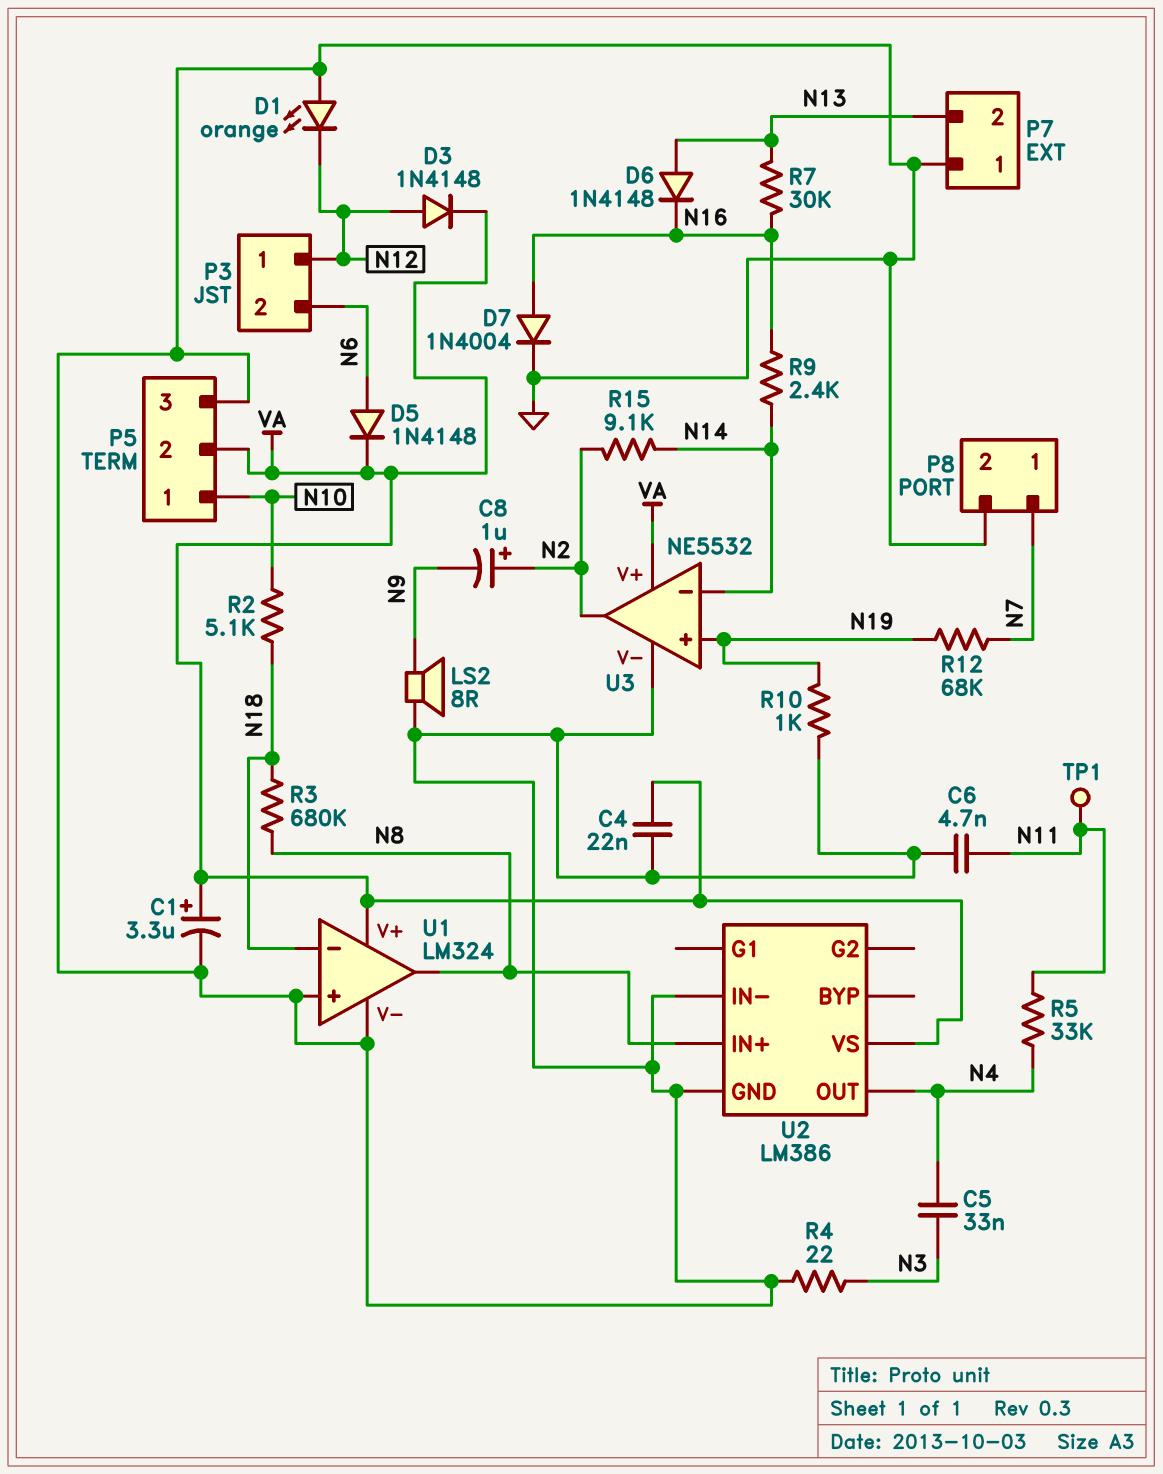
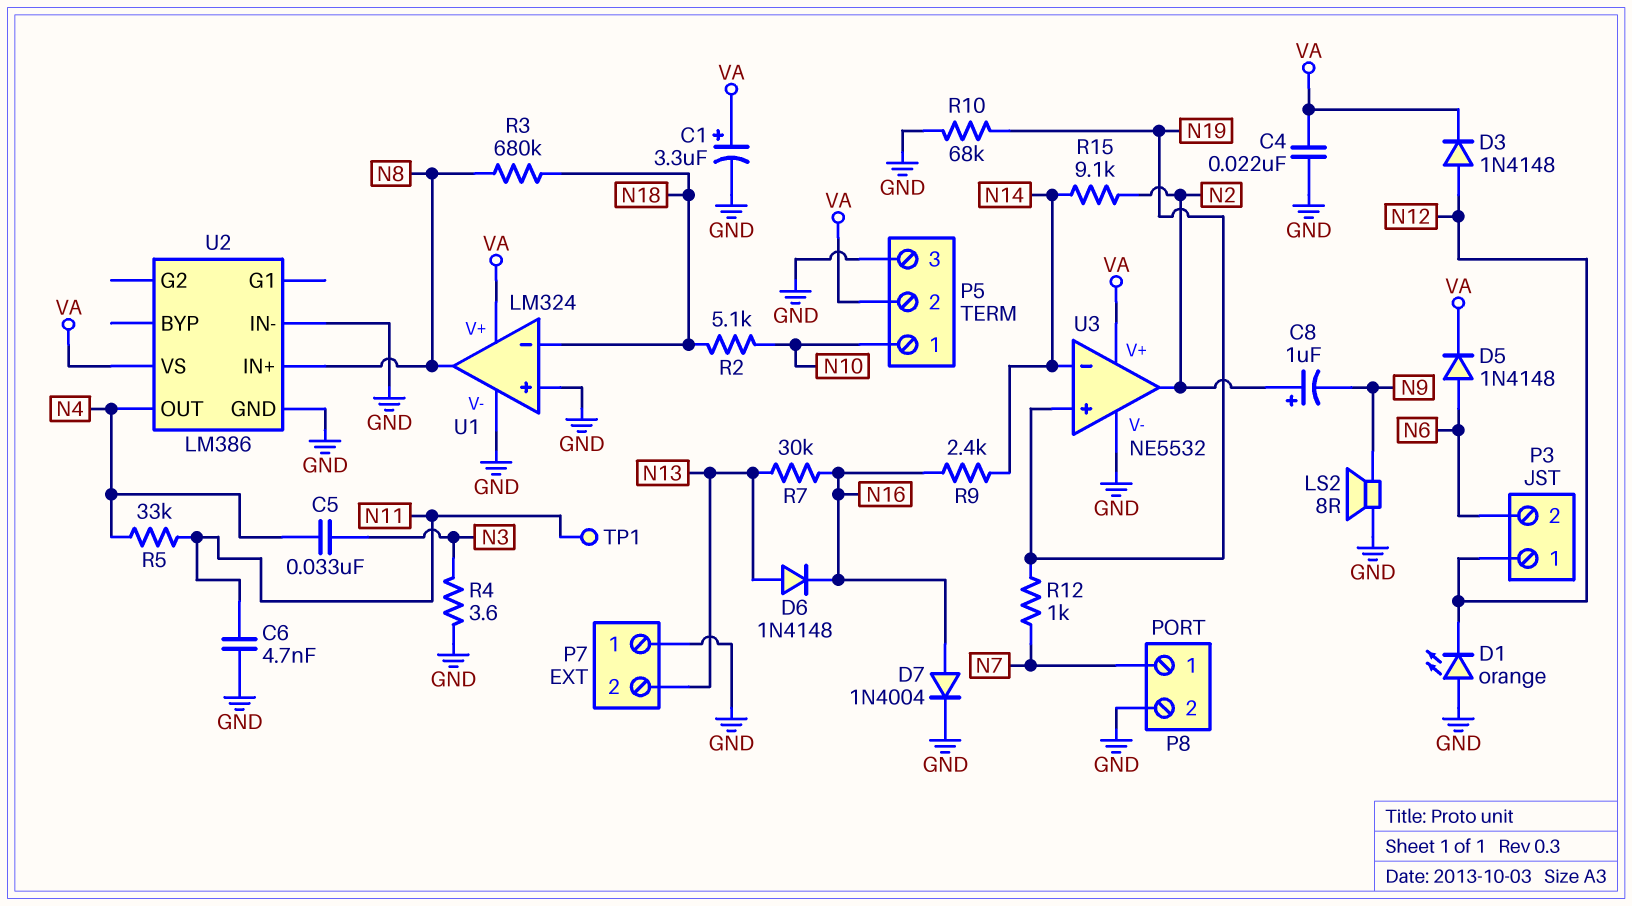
R4: 22 (GND, N3) -> 3.6 (GND, N3)
R10: 1k (GND, N19) -> 68k (GND, N19)
R12: 68k (N7, N19) -> 1k (N7, N19)

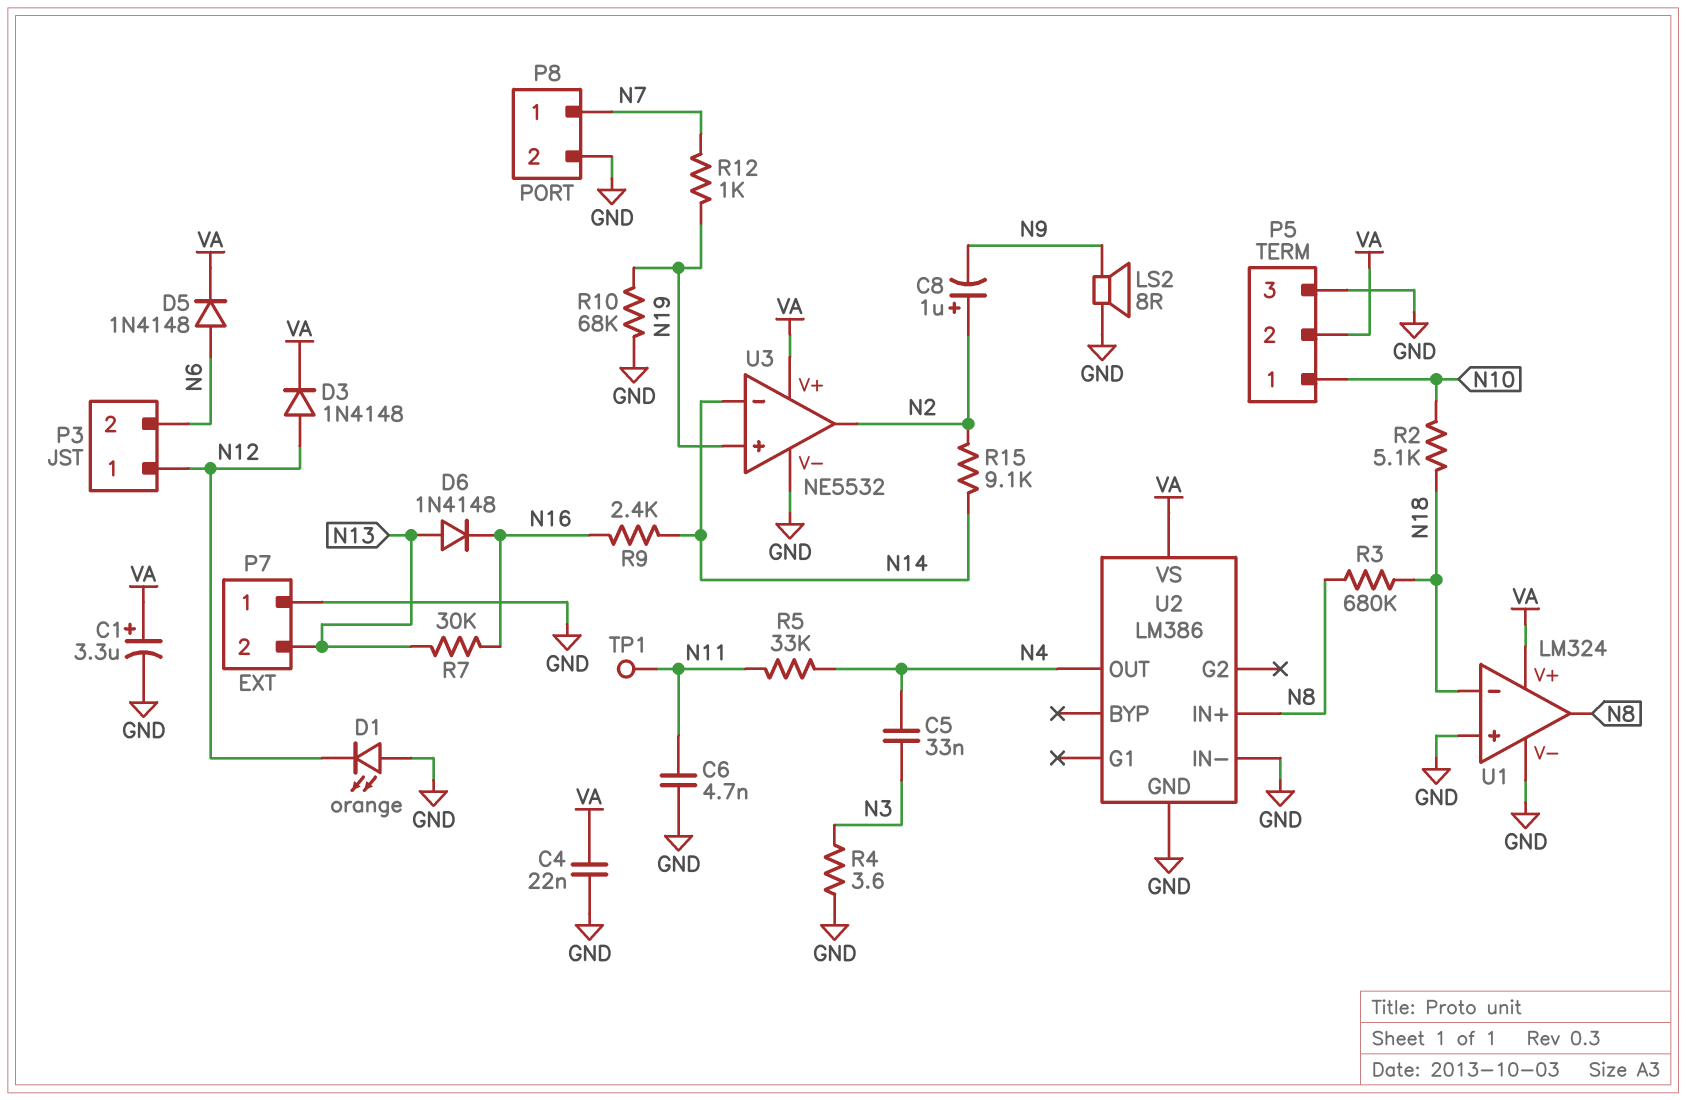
D7: diode 1N4004 (A N16, K GND) -> none

